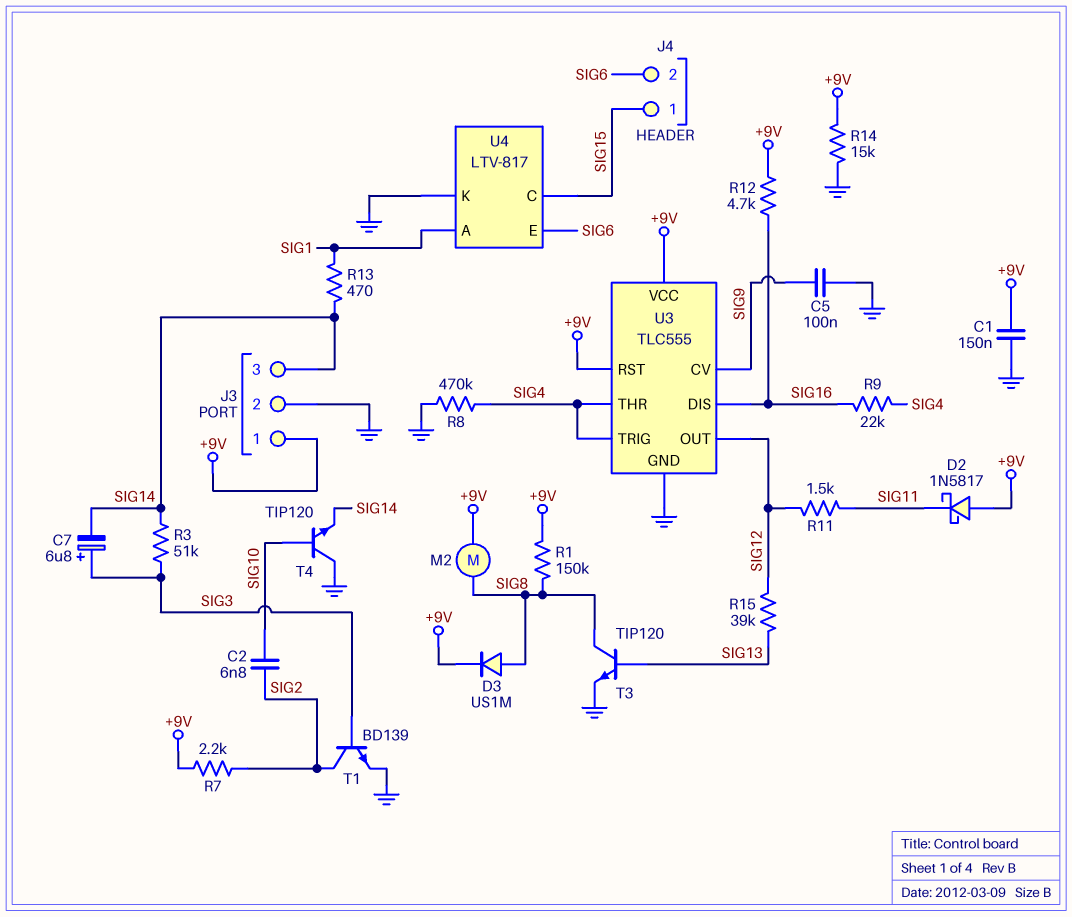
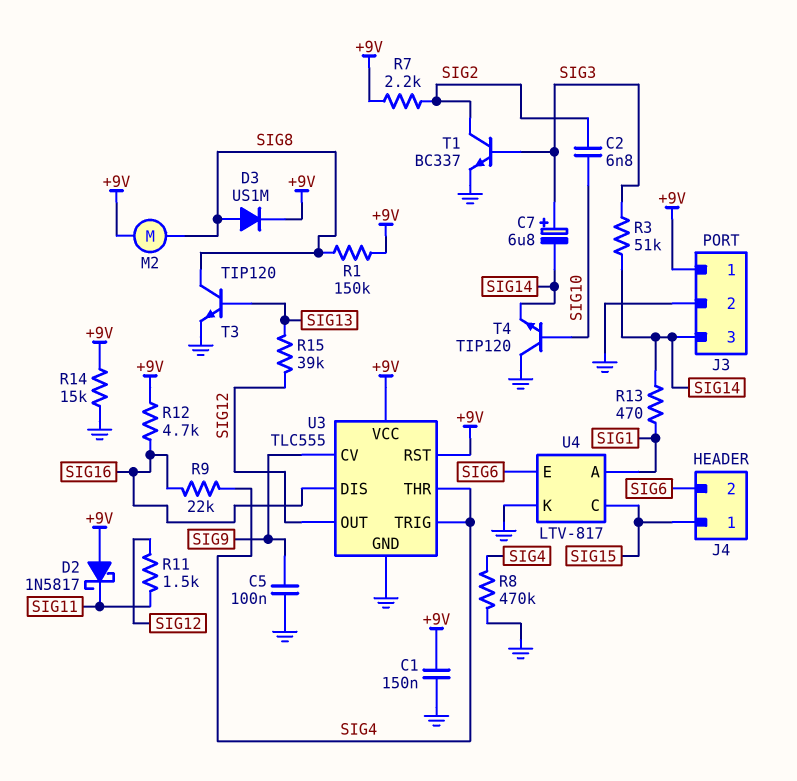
T1: NPN BD139 (B SIG3, C SIG2, E GND) -> NPN BC337 (B SIG3, C SIG2, E GND)

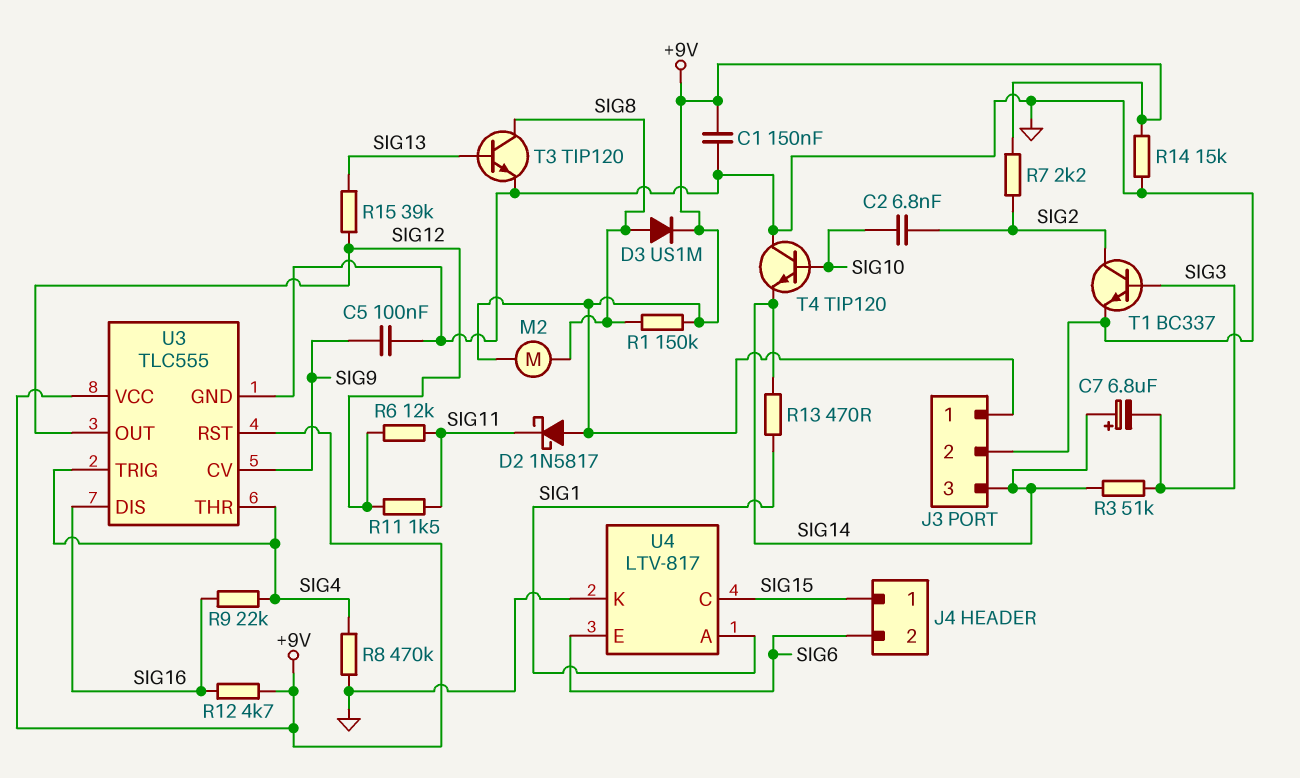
C7: 6.8uF (plus SIG3, minus SIG14) -> 6.8uF (plus SIG14, minus SIG3)
R6: none -> 12k (SIG11, SIG12)

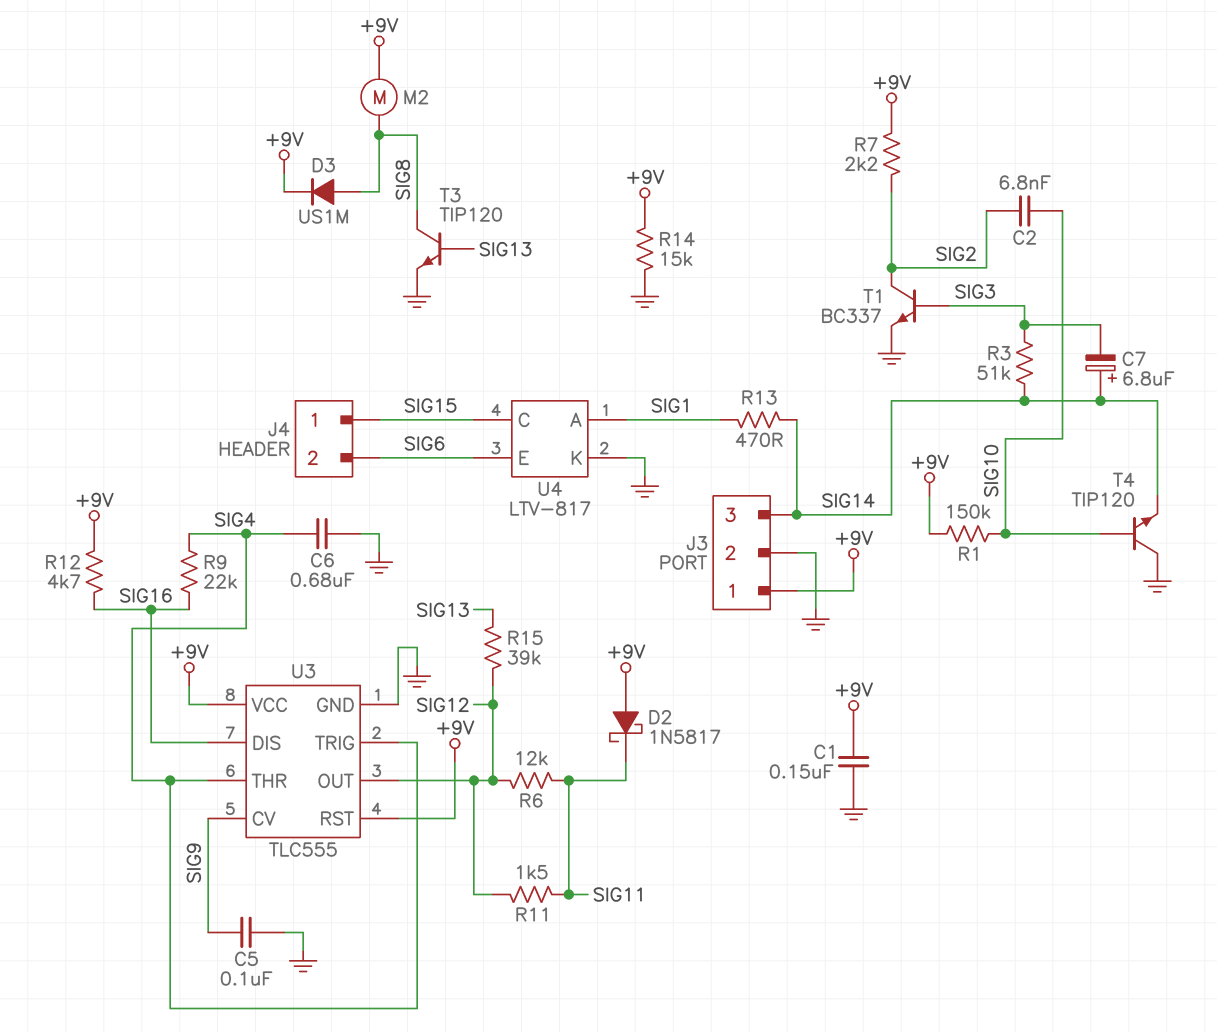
C6: none -> 680nF (GND, SIG4)
R1: 150k (+9V, SIG8) -> 150k (+9V, SIG10)
R8: 470k (GND, SIG4) -> none

